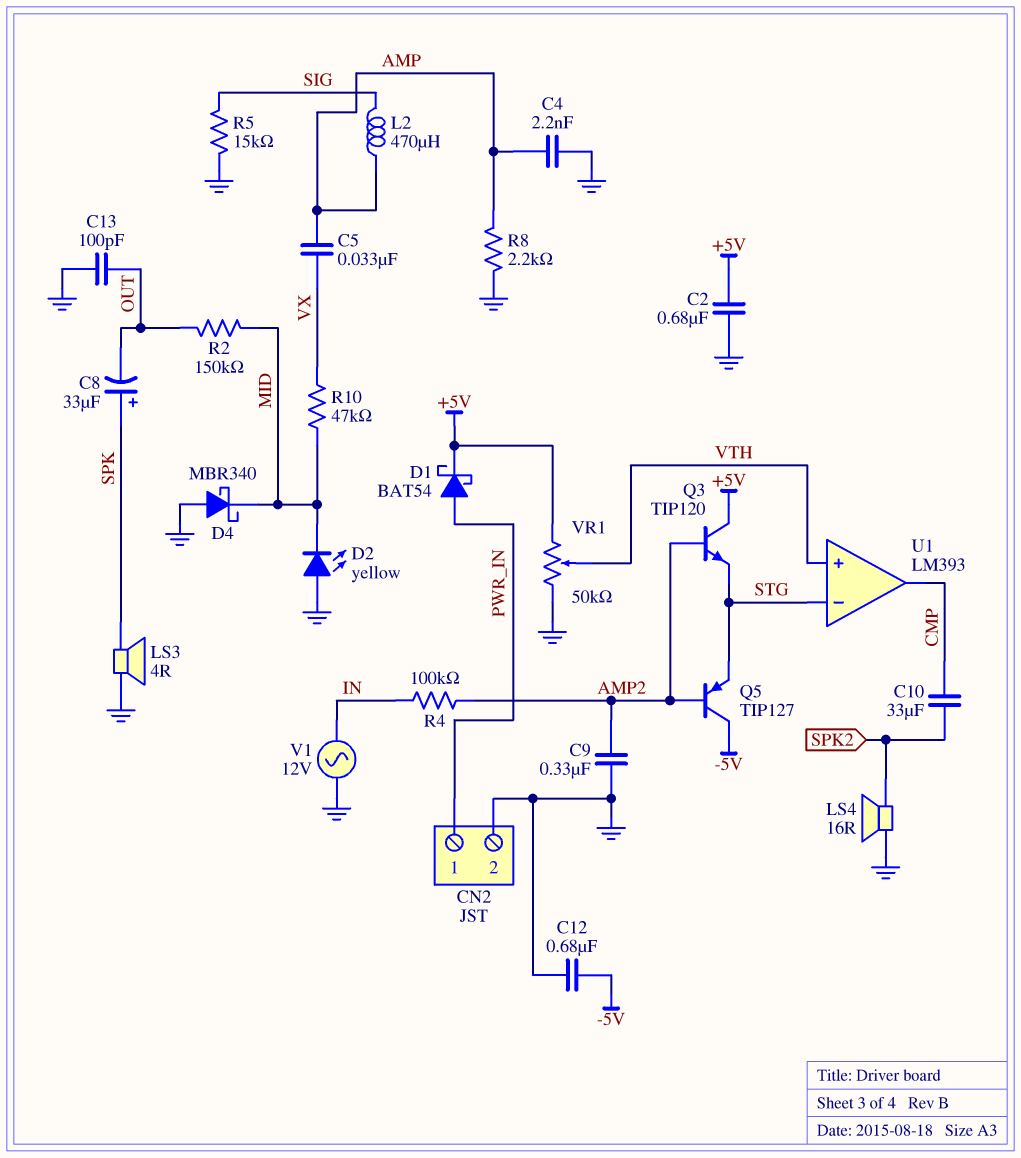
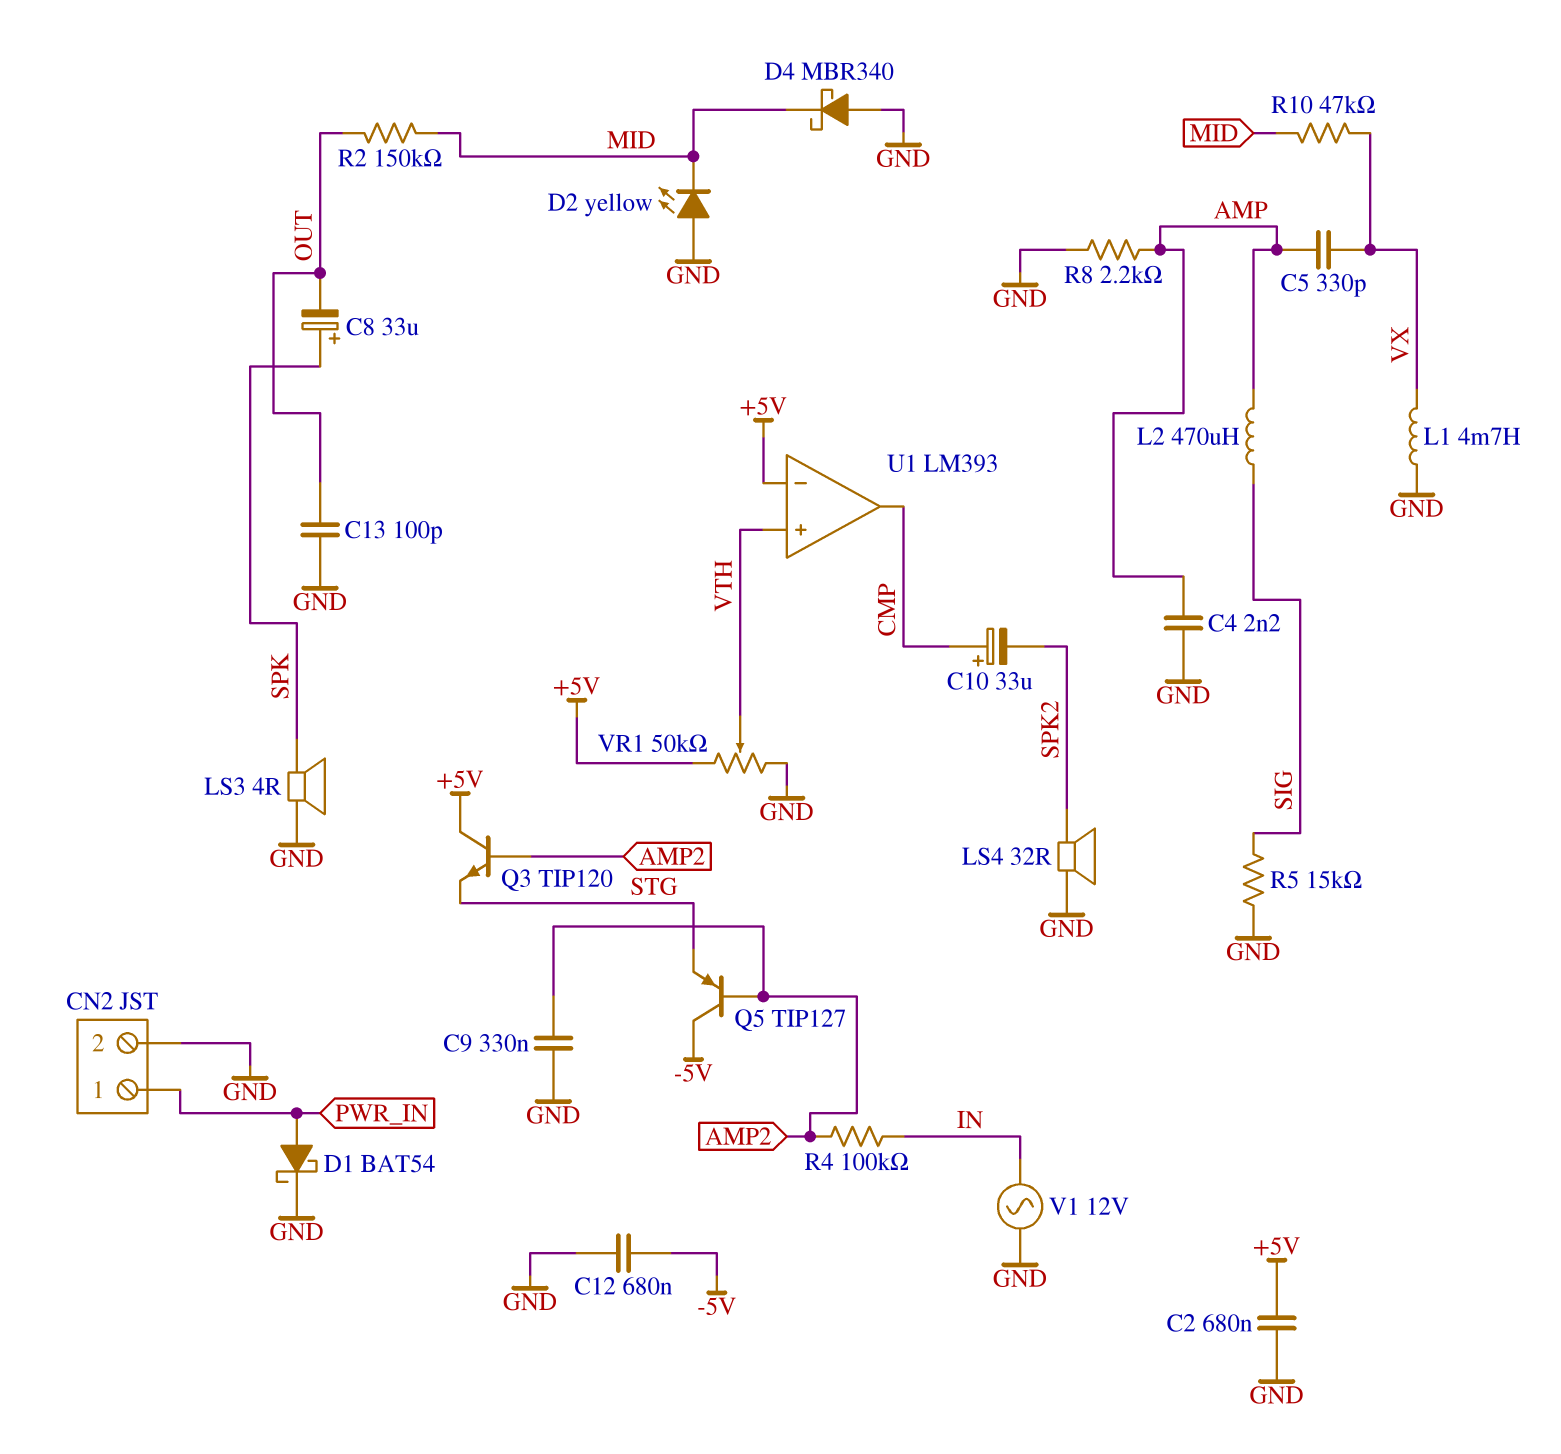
C5: 33nF (AMP, VX) -> 330pF (AMP, VX)
C10: 33uF (CMP, SPK2) -> 33uF (plus CMP, minus SPK2)
D1: schottky BAT54 (A PWR_IN, K +5V) -> schottky BAT54 (A PWR_IN, K GND)
L1: none -> 4.7mH (GND, VX)
LS4: speaker 16R (GND, SPK2) -> speaker 32R (GND, SPK2)
U1 pin in-: STG -> +5V

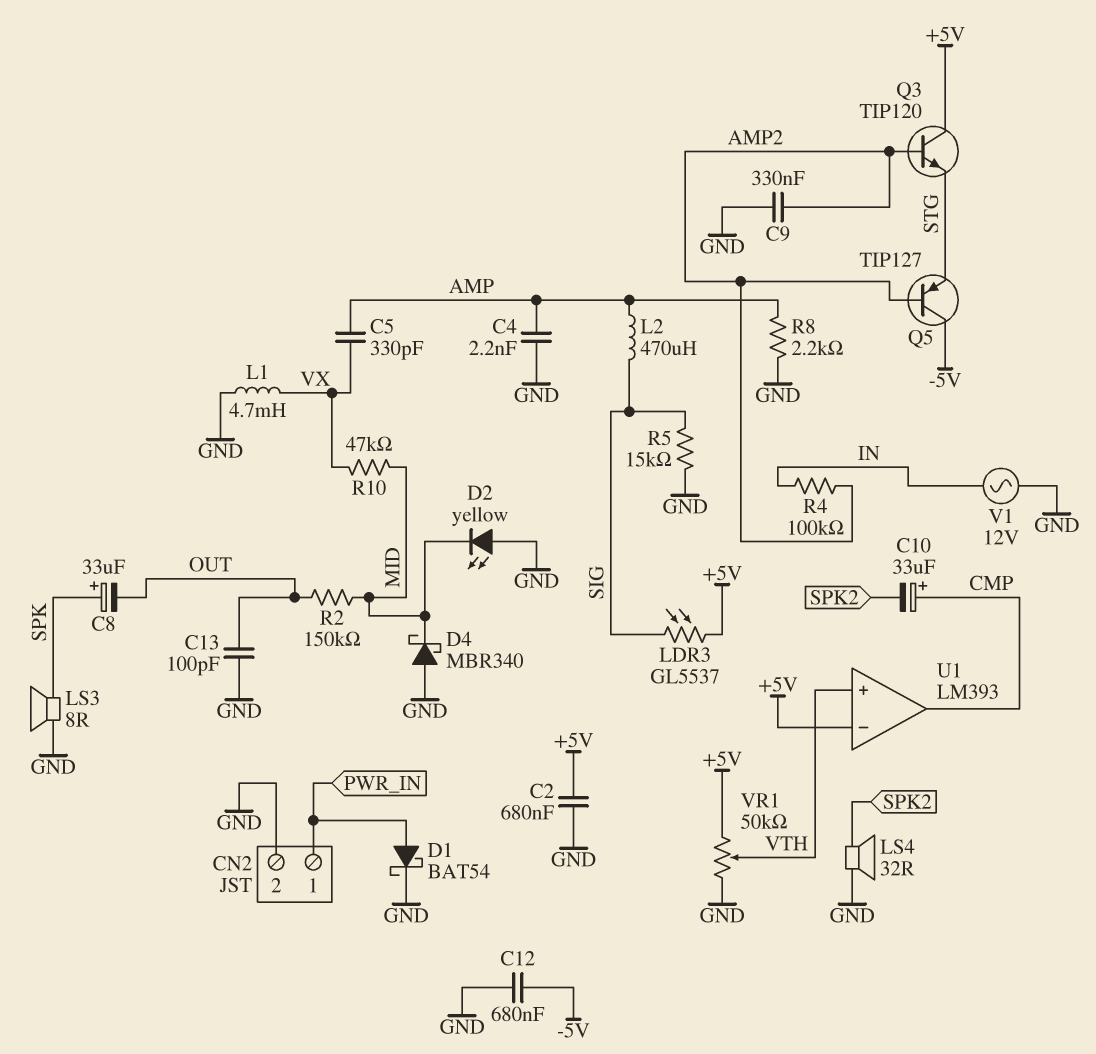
LDR3: none -> GL5537 (+5V, SIG)
LS3: speaker 4R (GND, SPK) -> speaker 8R (GND, SPK)

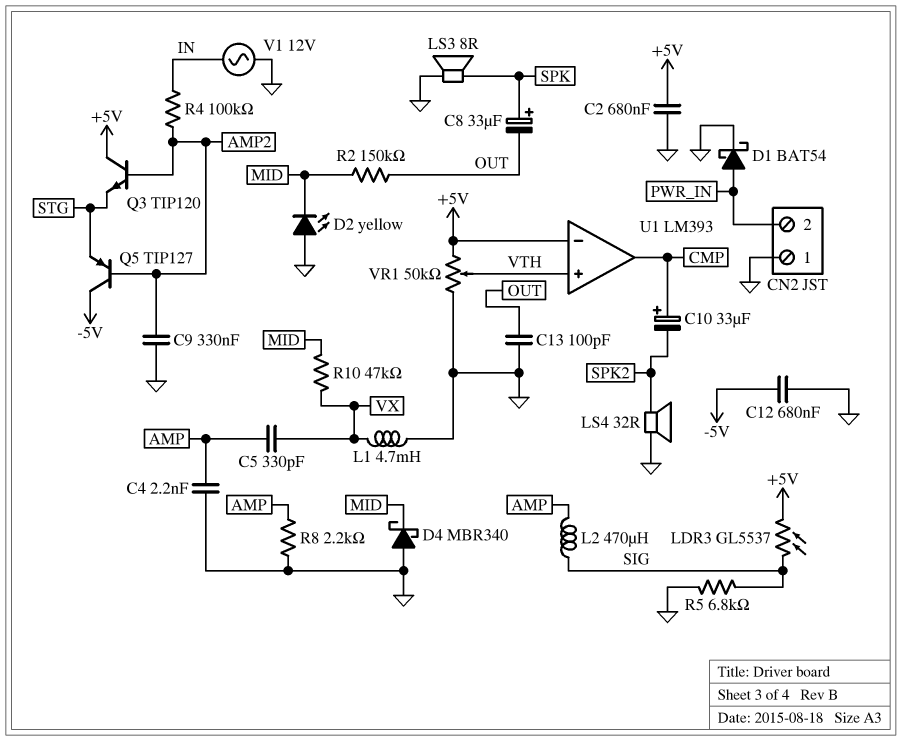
CN2 pin 1: PWR_IN -> GND
CN2 pin 2: GND -> PWR_IN
R5: 15k (GND, SIG) -> 6.8k (GND, SIG)

